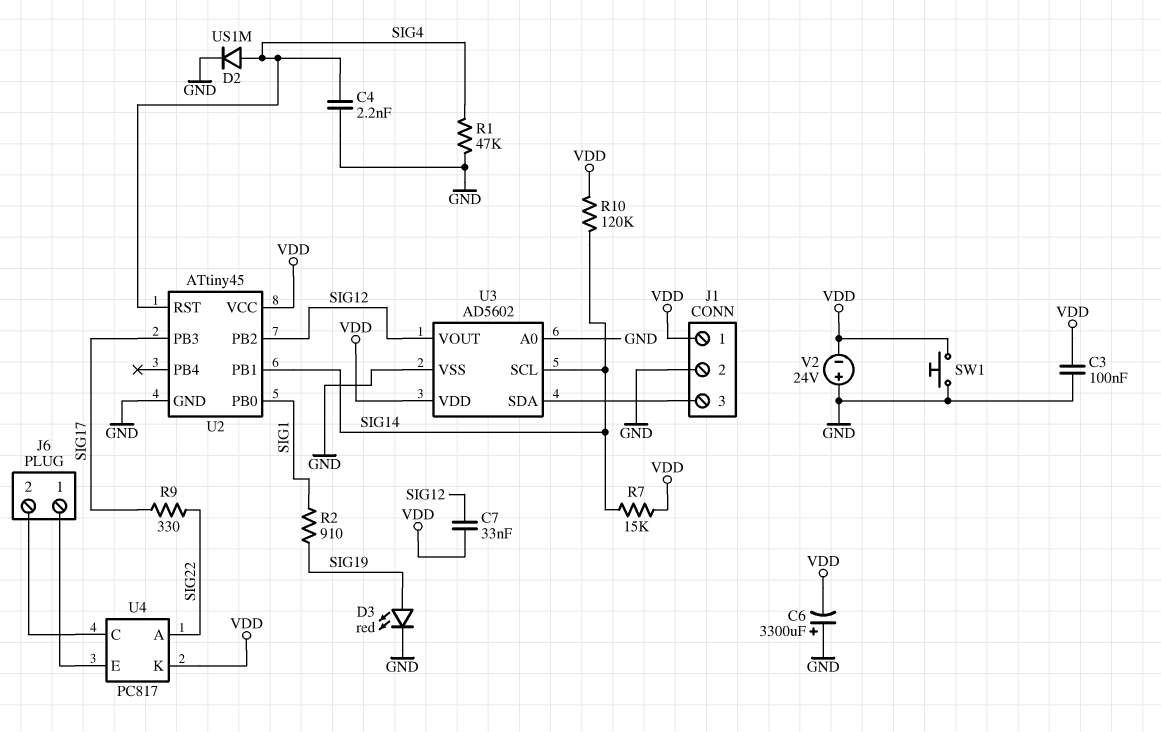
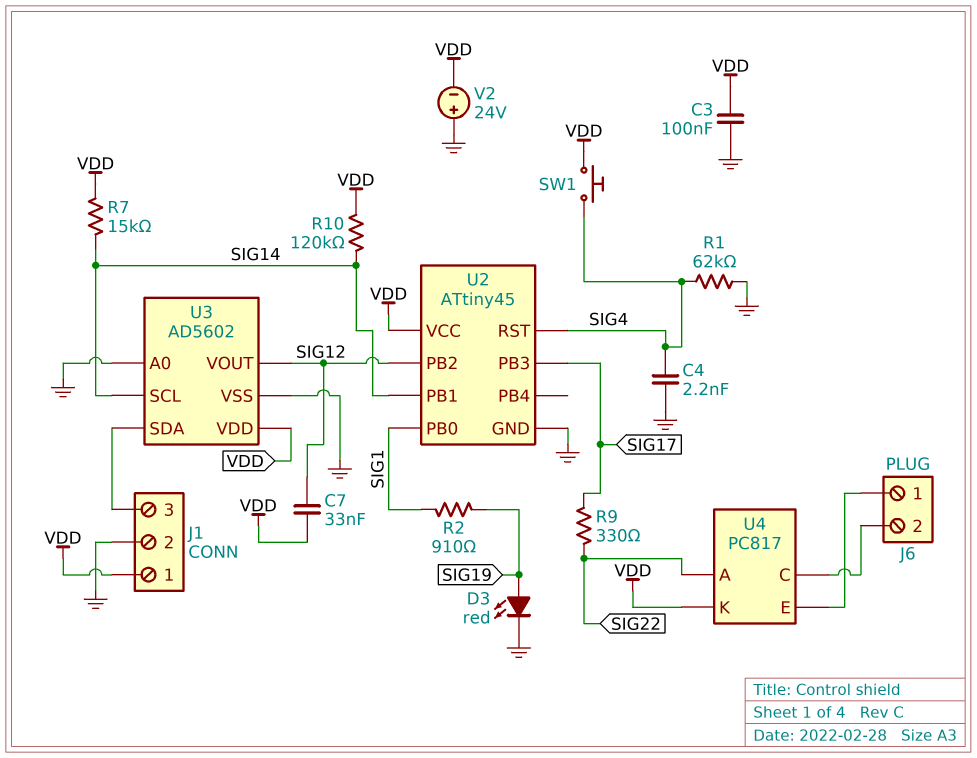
C6: 3300uF (plus GND, minus VDD) -> none
D2: diode US1M (A SIG4, K GND) -> none
R1: 47k (GND, SIG4) -> 62k (GND, SIG4)
SW1: button (GND, VDD) -> button (SIG4, VDD)

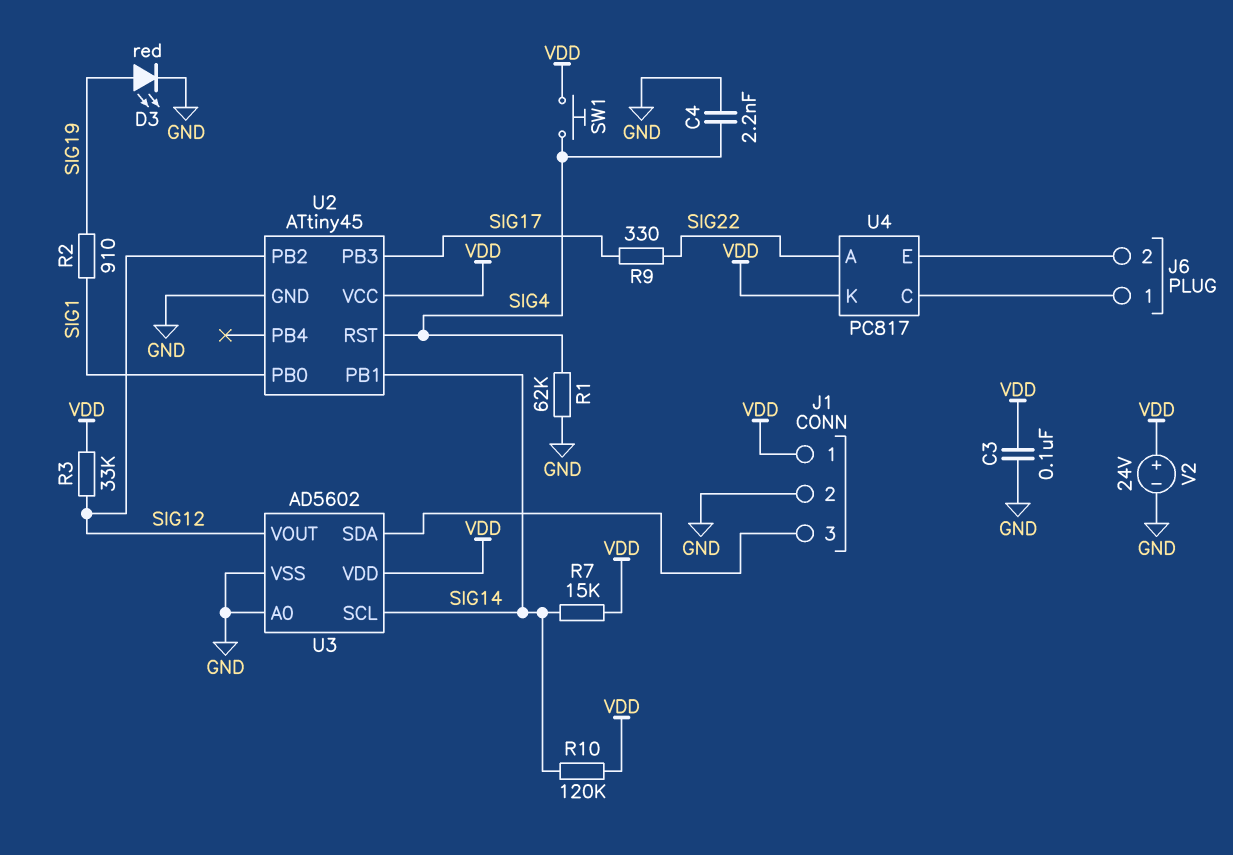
C7: 33nF (SIG12, VDD) -> none
R3: none -> 33k (SIG12, VDD)
U4 pin C: J6/2 -> J6/1
U4 pin E: J6/1 -> J6/2
V2: 24V (plus GND, minus VDD) -> 24V (plus VDD, minus GND)

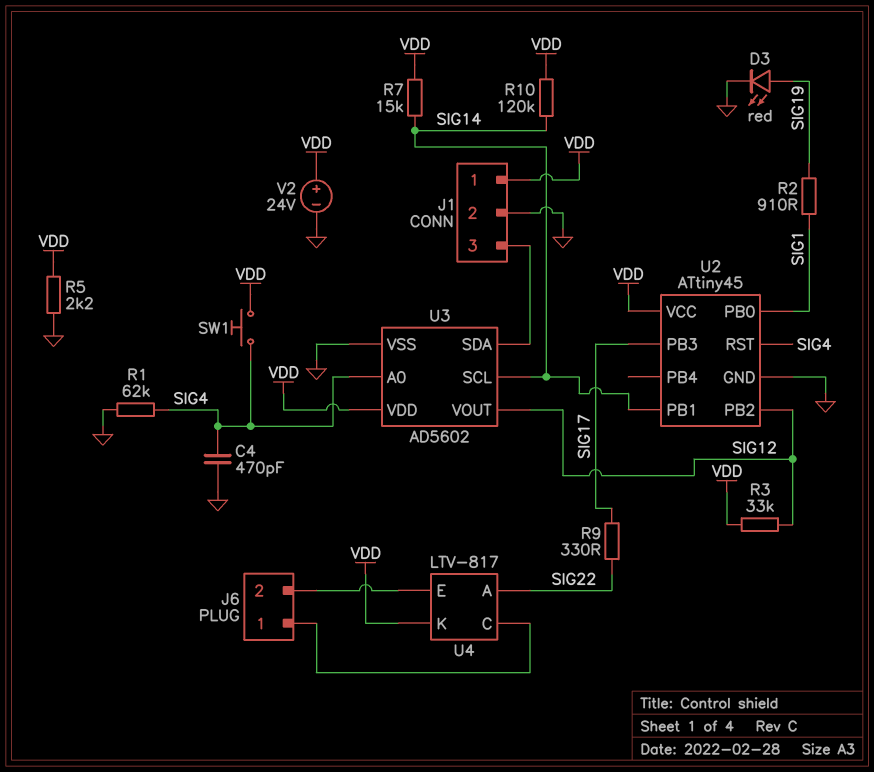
C3: 100nF (GND, VDD) -> none
C4: 2.2nF (GND, SIG4) -> 470pF (GND, SIG4)
R5: none -> 2.2k (GND, VDD)
U3 pin A0: GND -> SIG4
U4: PC817 -> LTV-817

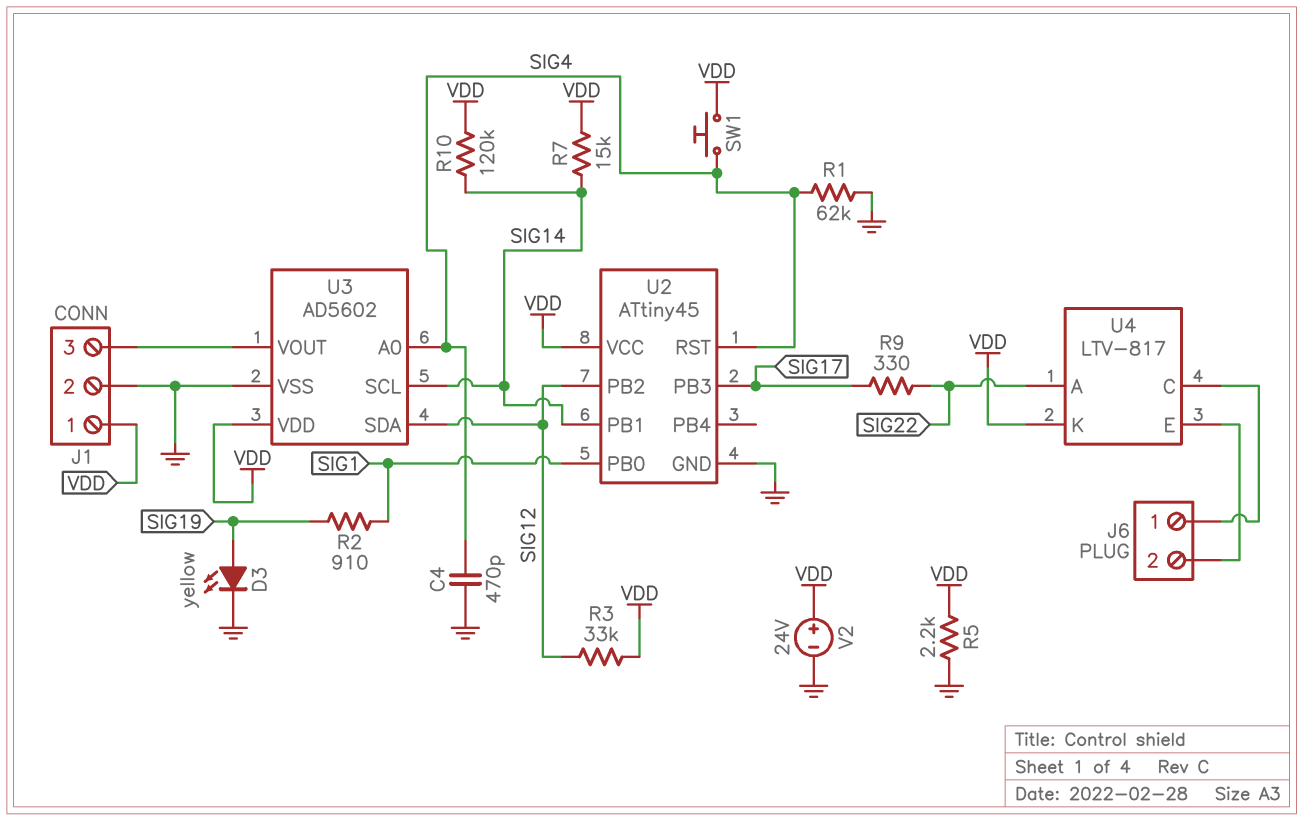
D3: LED red (A SIG19, K GND) -> LED yellow (A SIG19, K GND)
U3 pin SDA: J1/3 -> SIG12
U3 pin VOUT: SIG12 -> J1/3

